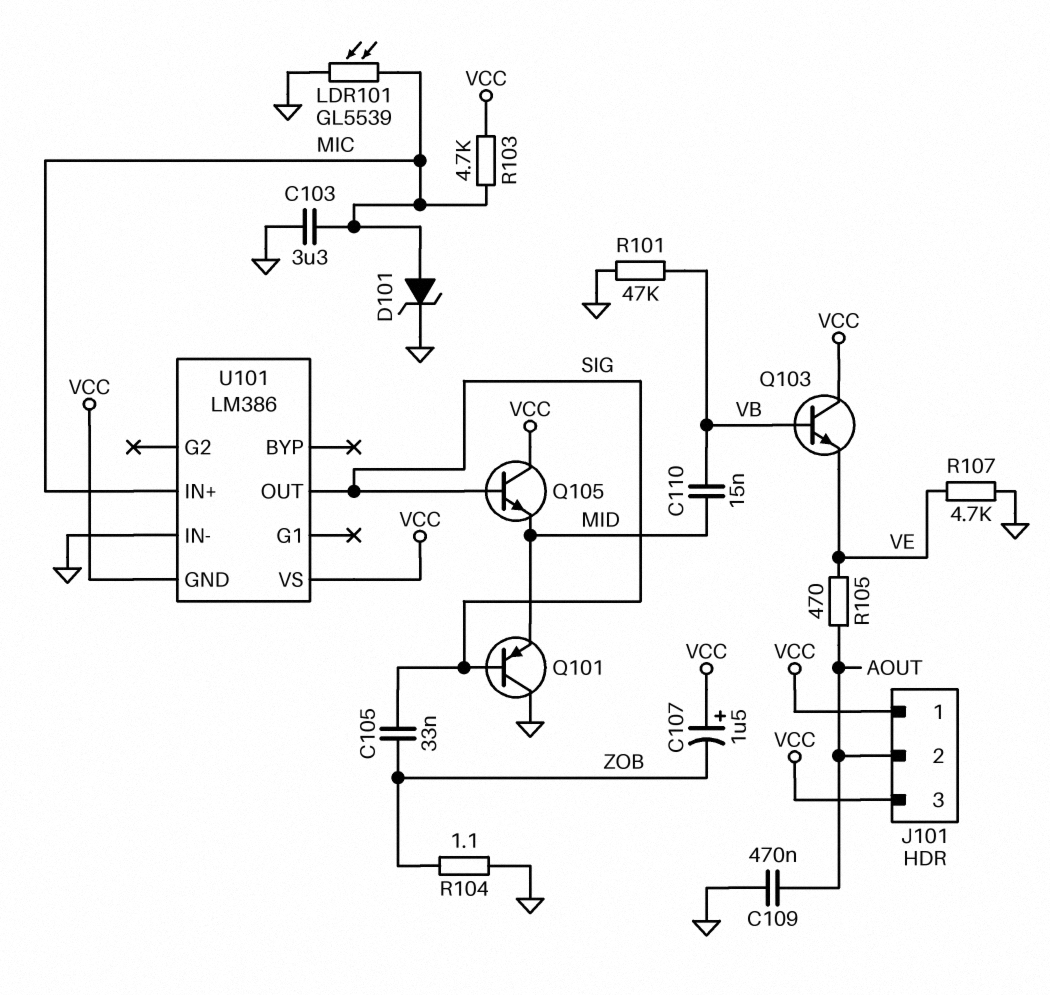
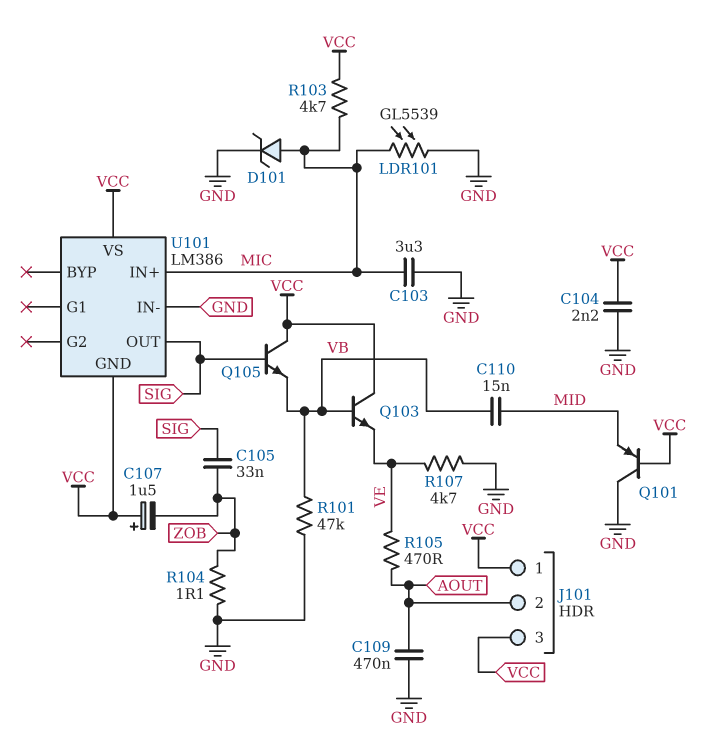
C104: none -> 2.2nF (GND, VCC)
Q101: PNP (B SIG, C GND, E MID) -> PNP (B VCC, C GND, E MID)
Q105: NPN (B SIG, C VCC, E MID) -> NPN (B SIG, C VCC, E VB)

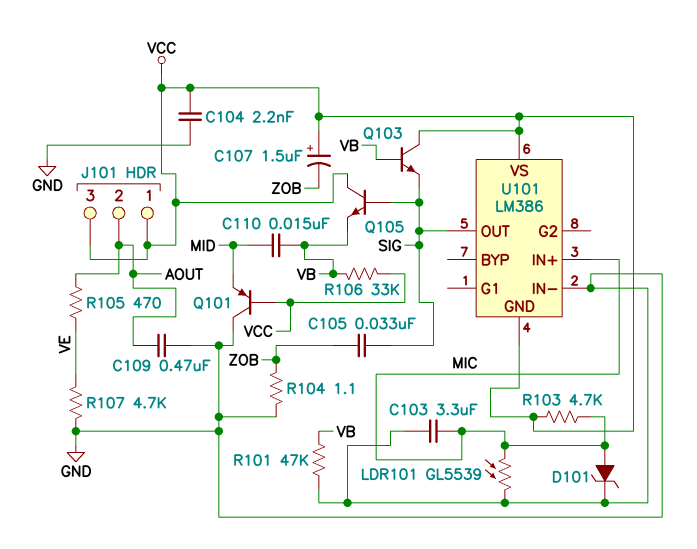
Q103: NPN (B VB, C VCC, E VE) -> NPN (B VB, C VCC, E SIG)
R106: none -> 33k (VB, VCC)

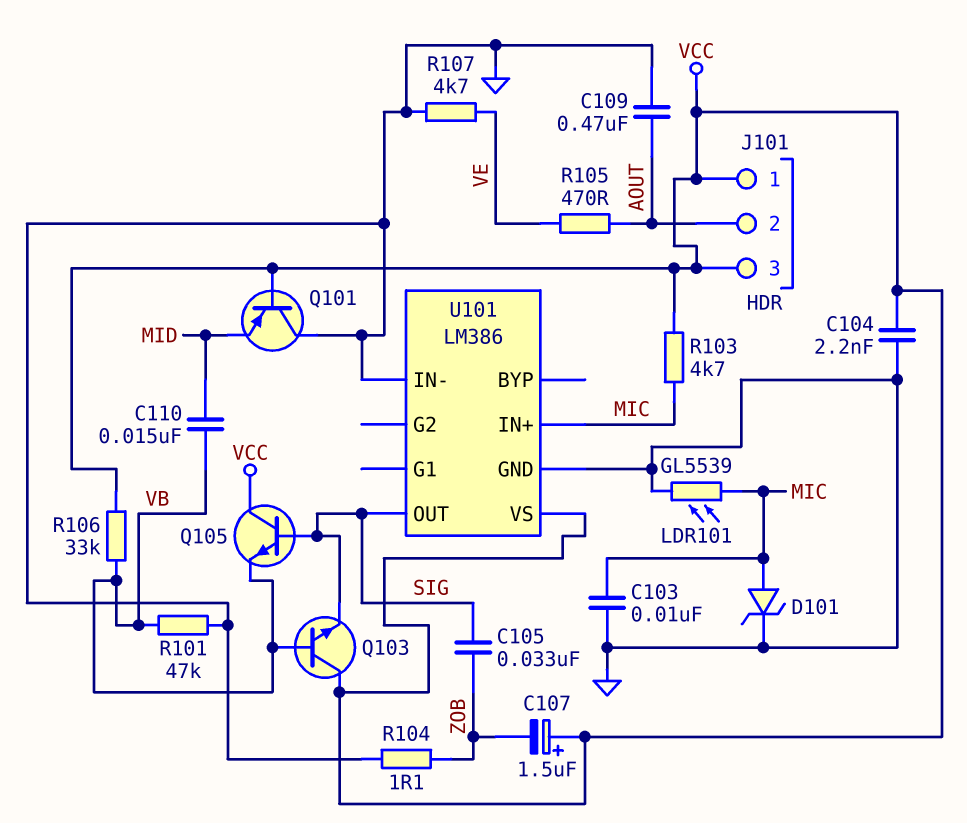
C103: 3.3uF (GND, MIC) -> 10nF (GND, MIC)
U101 pin GND: VCC -> GND

